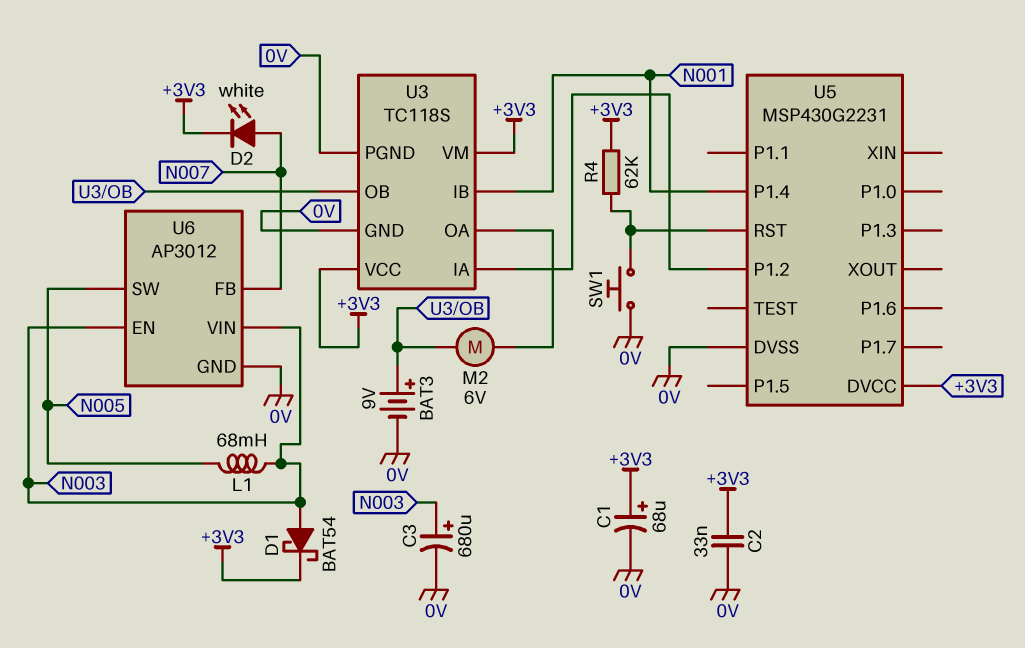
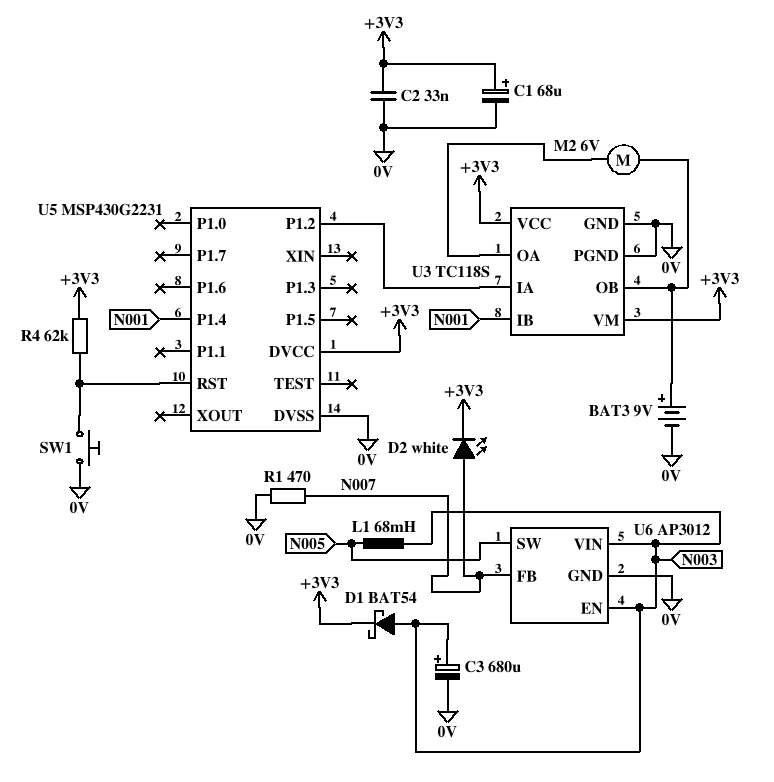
R1: none -> 470 (0V, N007)

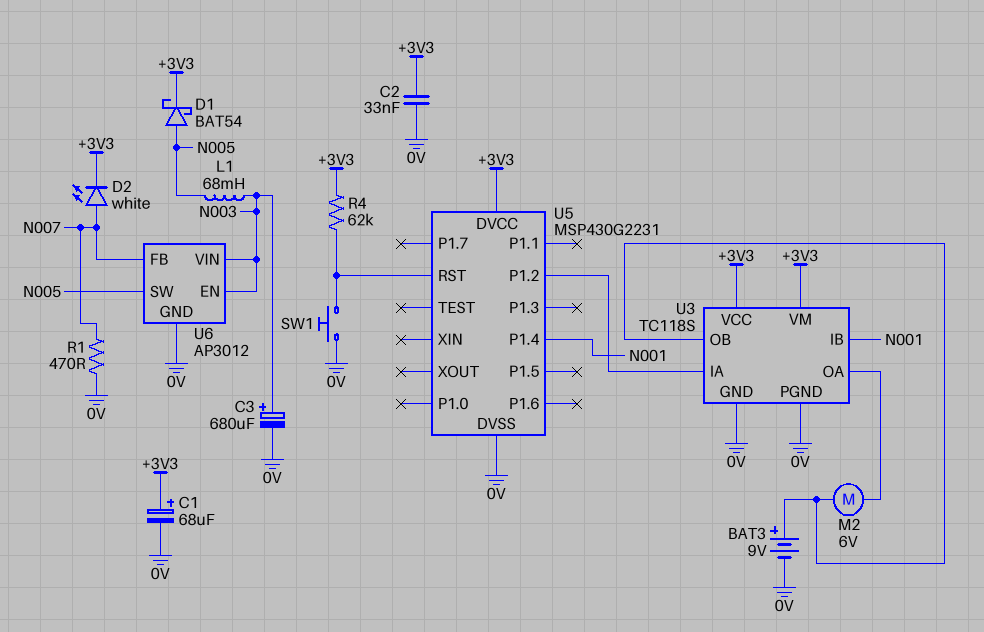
D1: schottky BAT54 (A N003, K +3V3) -> schottky BAT54 (A N005, K +3V3)

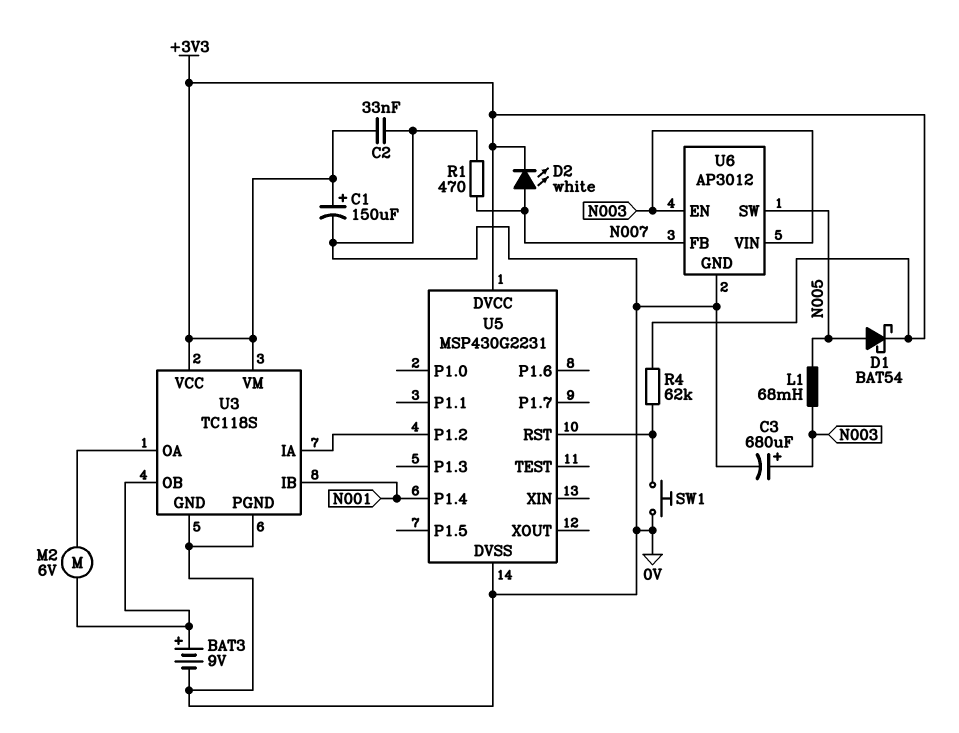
C1: 68uF (plus +3V3, minus 0V) -> 150uF (plus +3V3, minus 0V)

